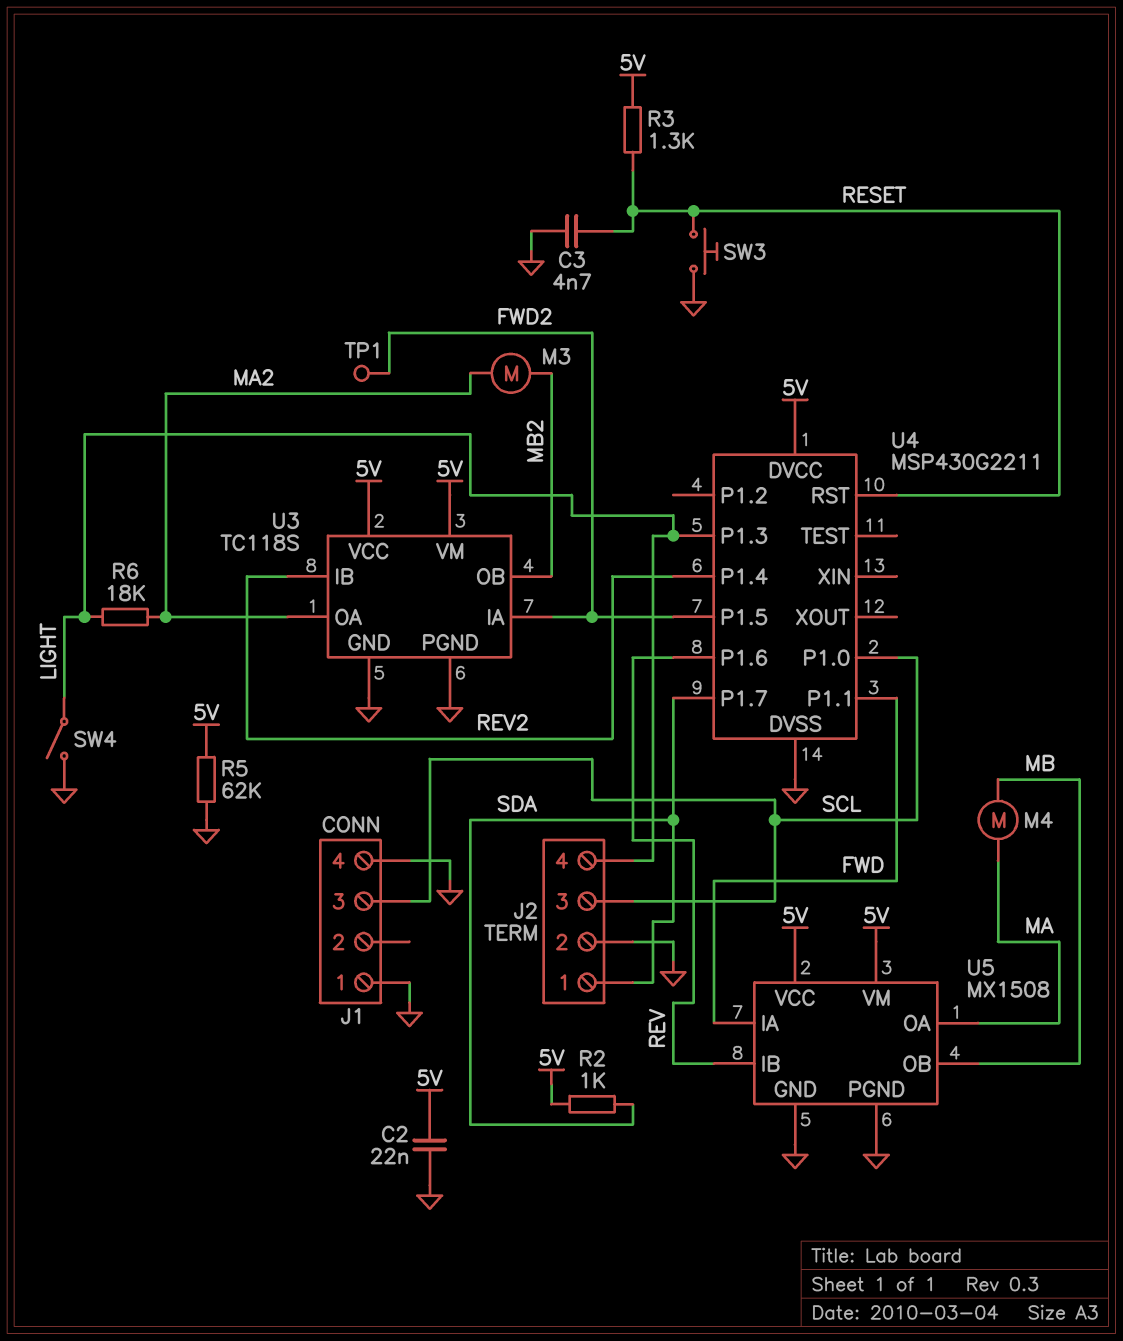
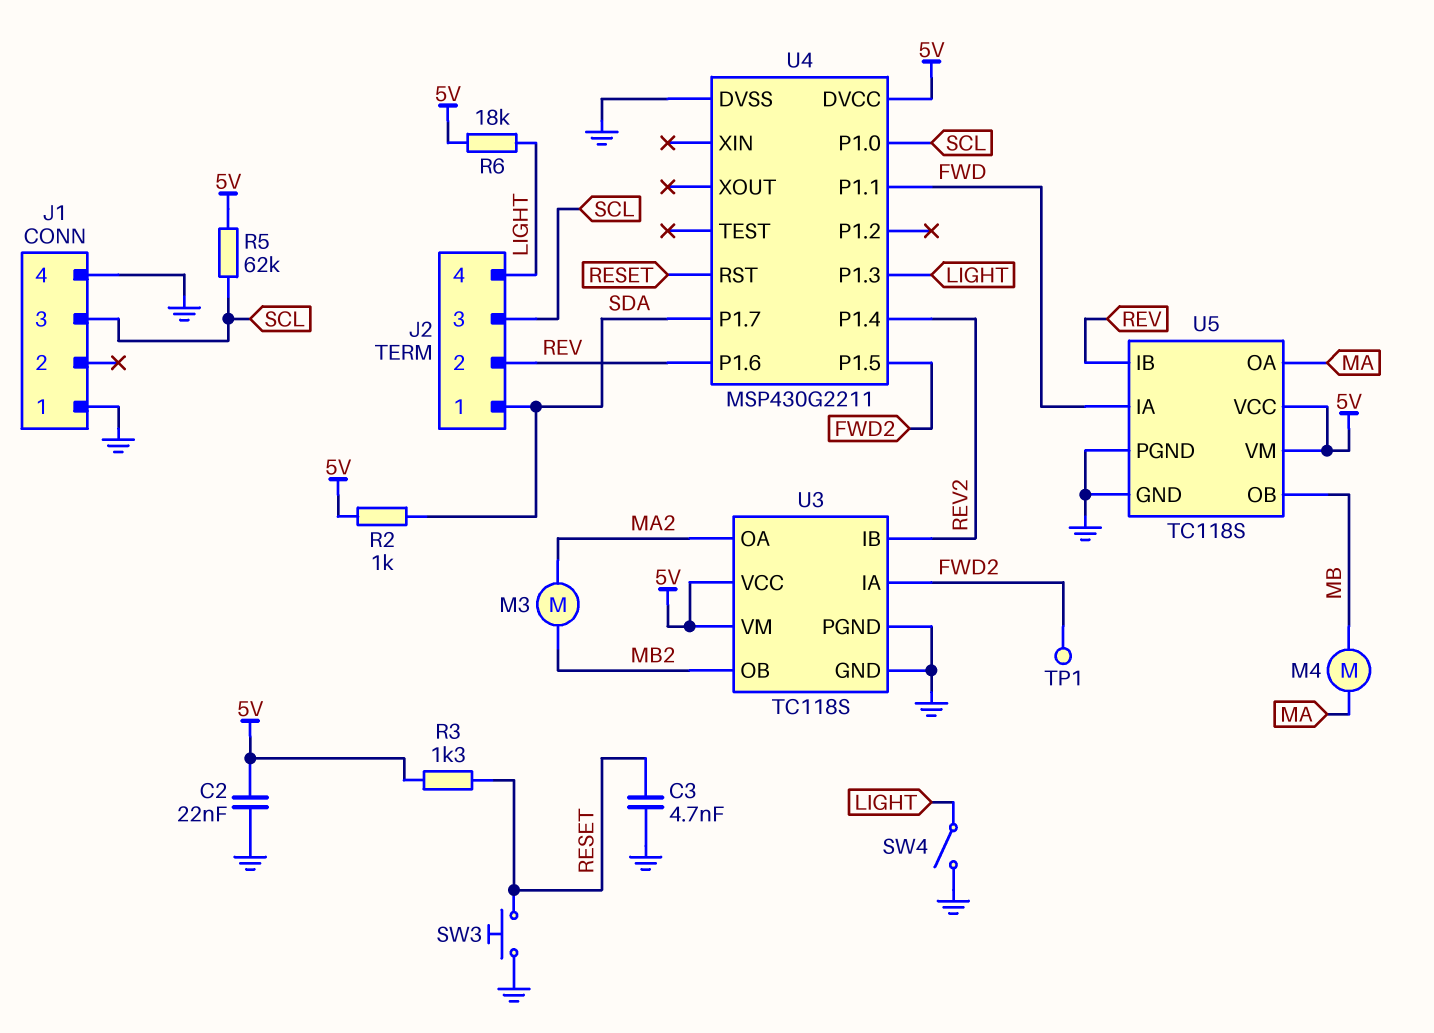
J2 pin 2: GND -> REV
R5: 62k (5V, GND) -> 62k (5V, SCL)
R6: 18k (LIGHT, MA2) -> 18k (5V, LIGHT)
U5: MX1508 -> TC118S

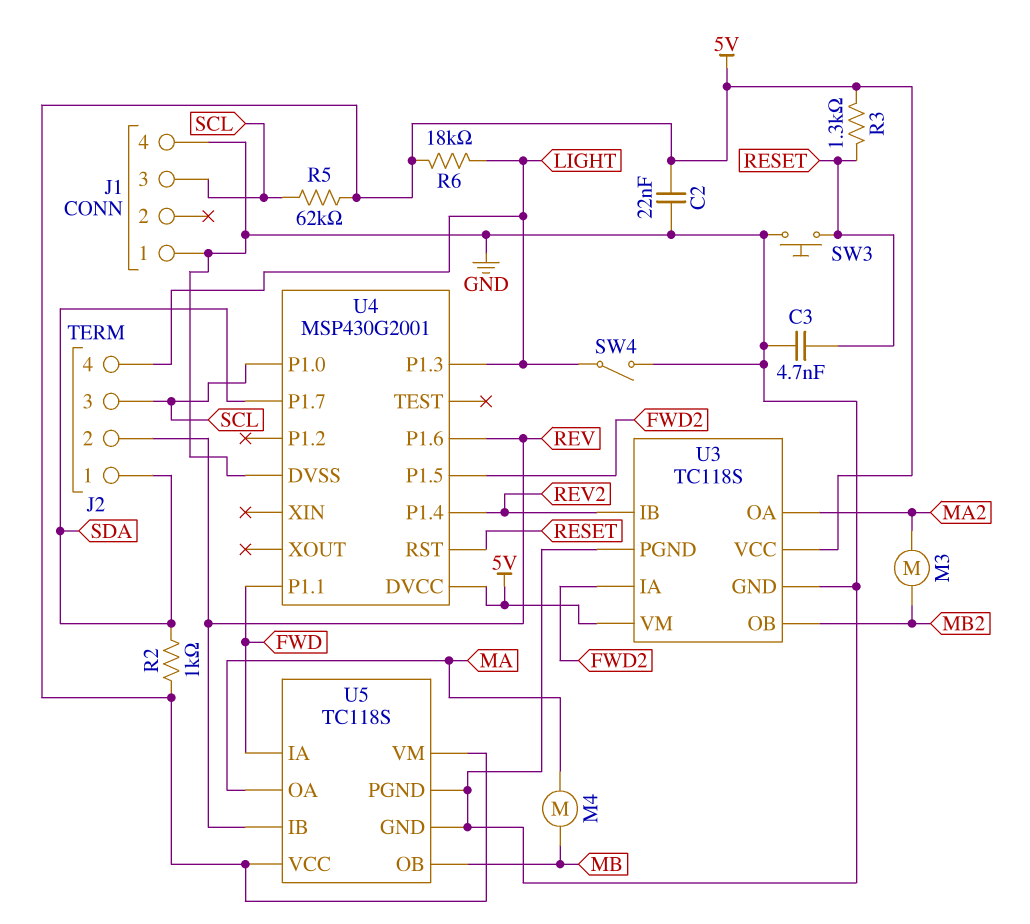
TP1: test point (FWD2) -> none
U4: MSP430G2211 -> MSP430G2001

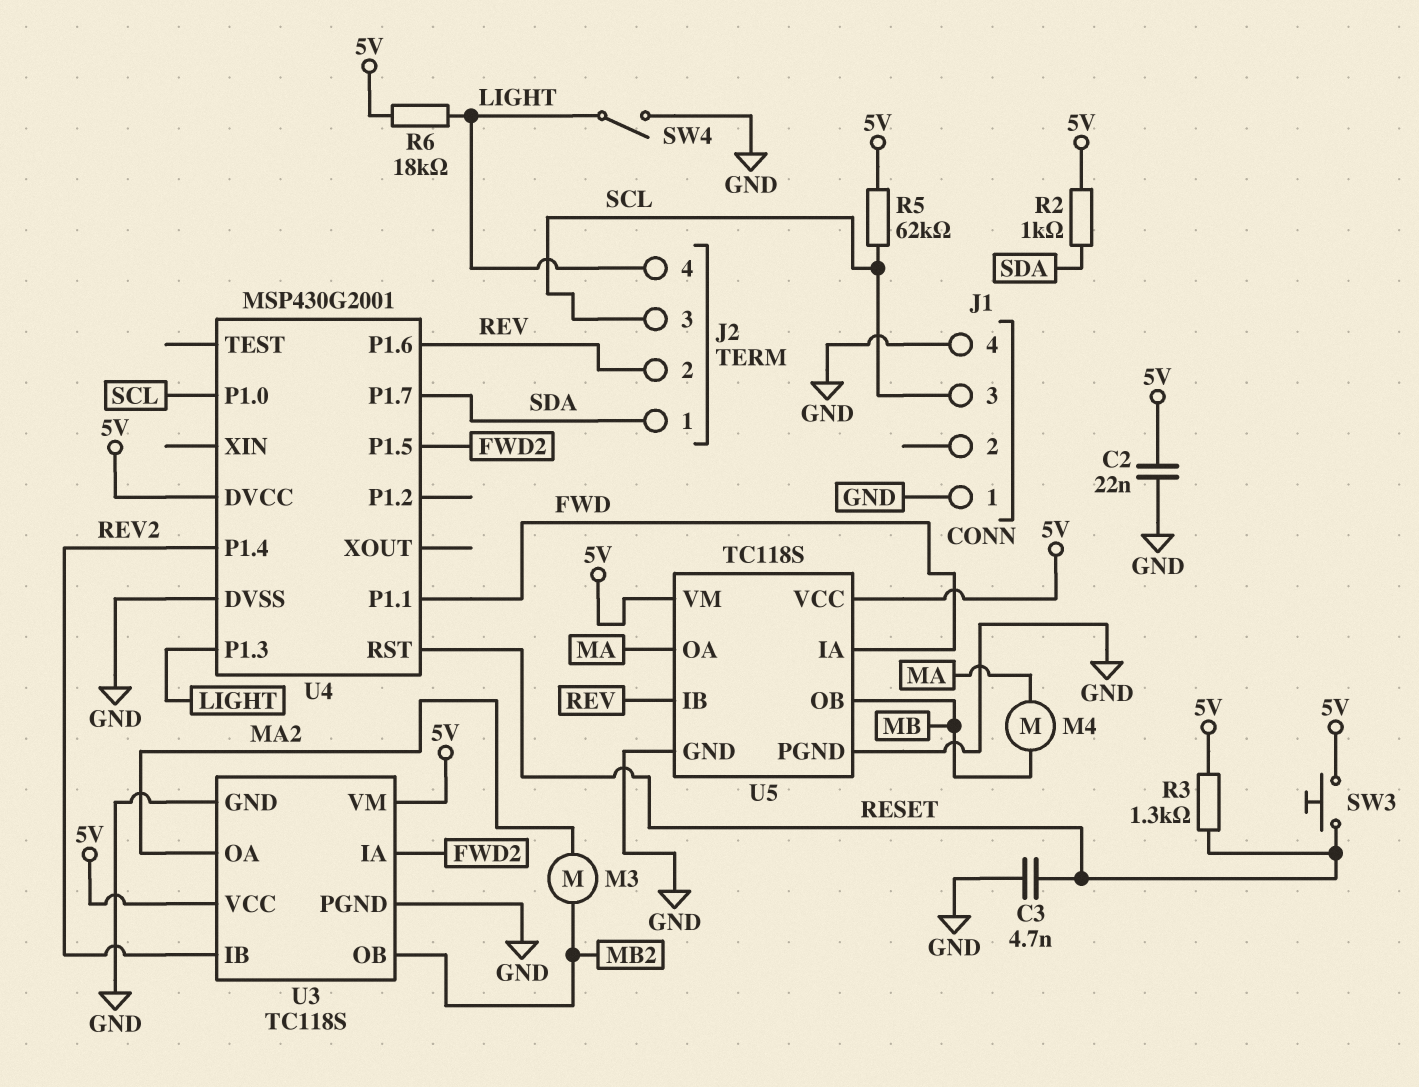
SW3: button (GND, RESET) -> button (5V, RESET)

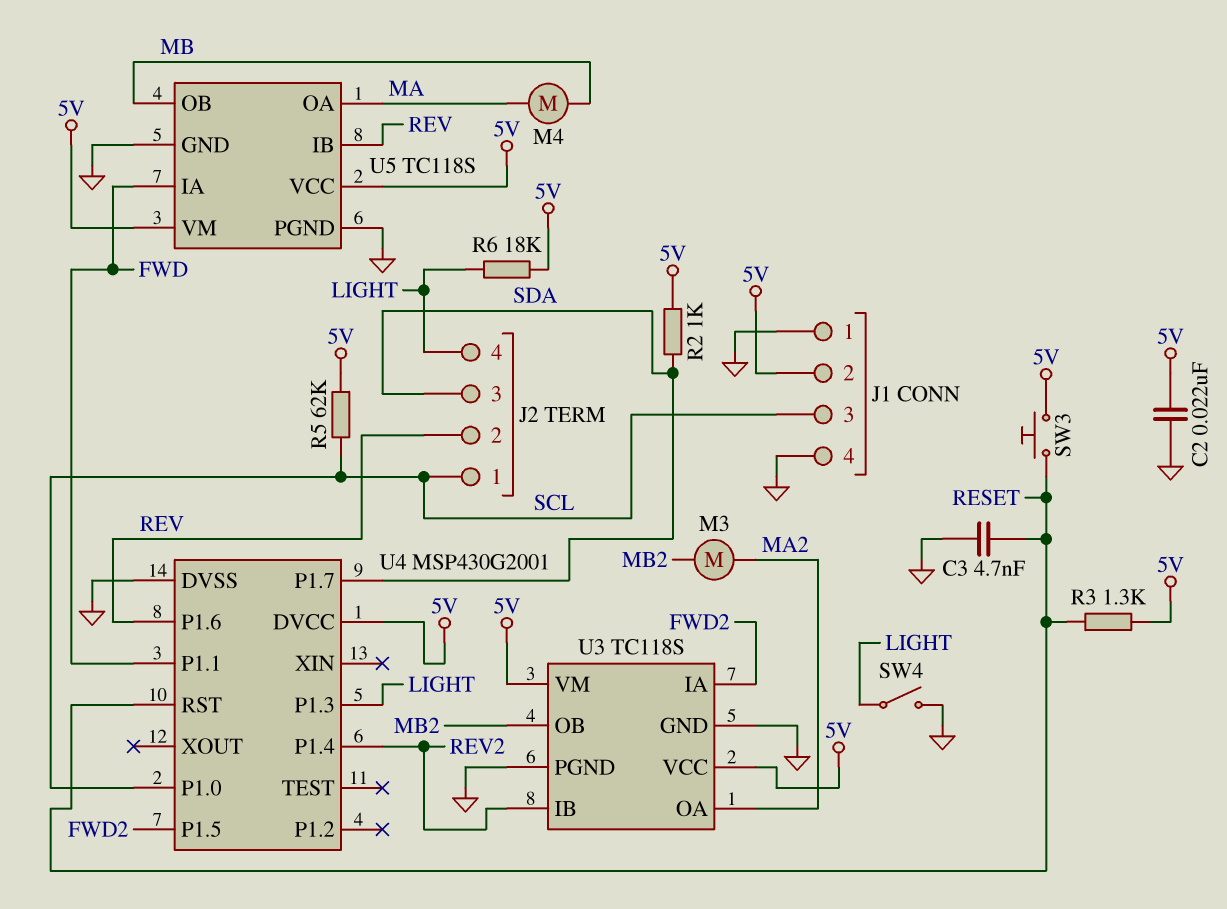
J1 pin 2: none -> 5V
J2 pin 1: SDA -> SCL
J2 pin 3: SCL -> SDA

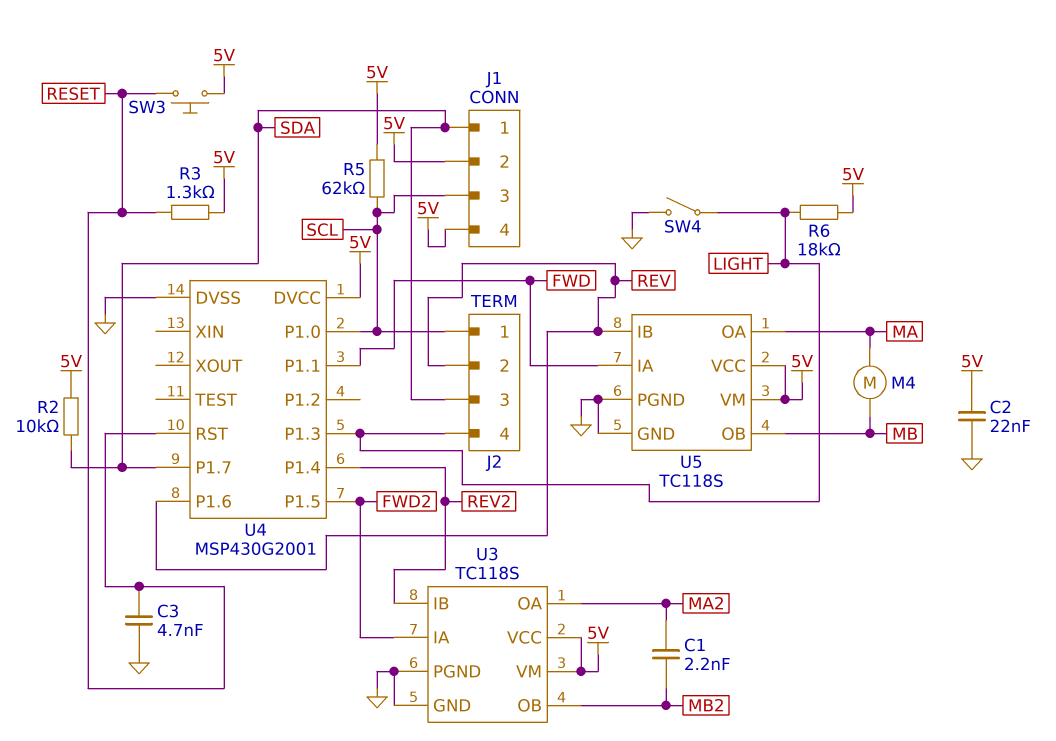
C1: none -> 2.2nF (MA2, MB2)
J1 pin 1: GND -> SDA
J1 pin 4: GND -> 5V
M3: motor (MA2, MB2) -> none
R2: 1k (5V, SDA) -> 10k (5V, SDA)

